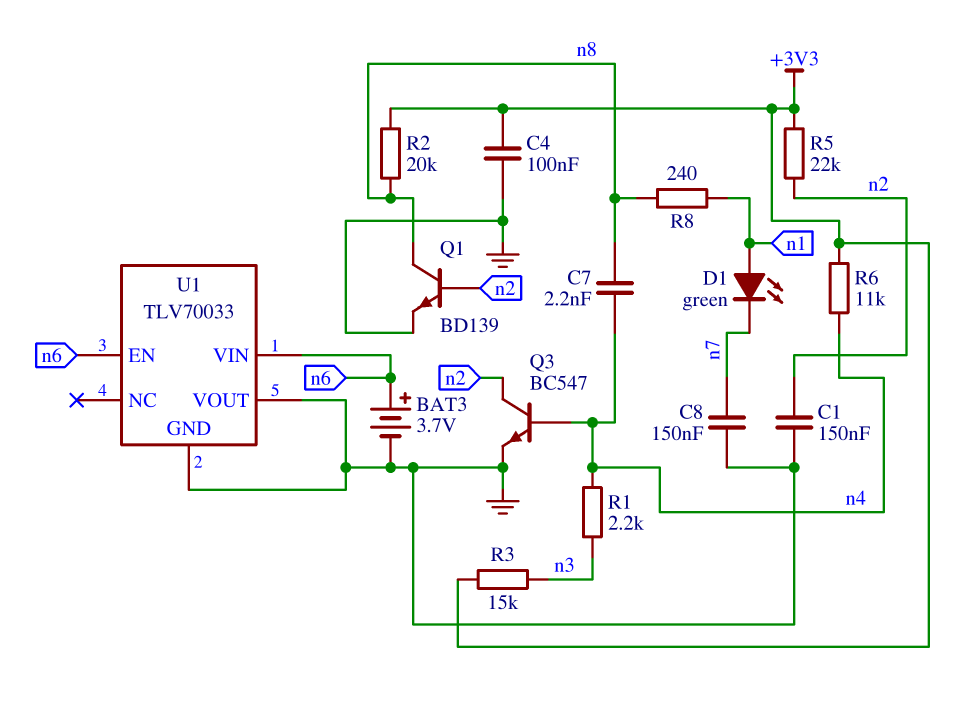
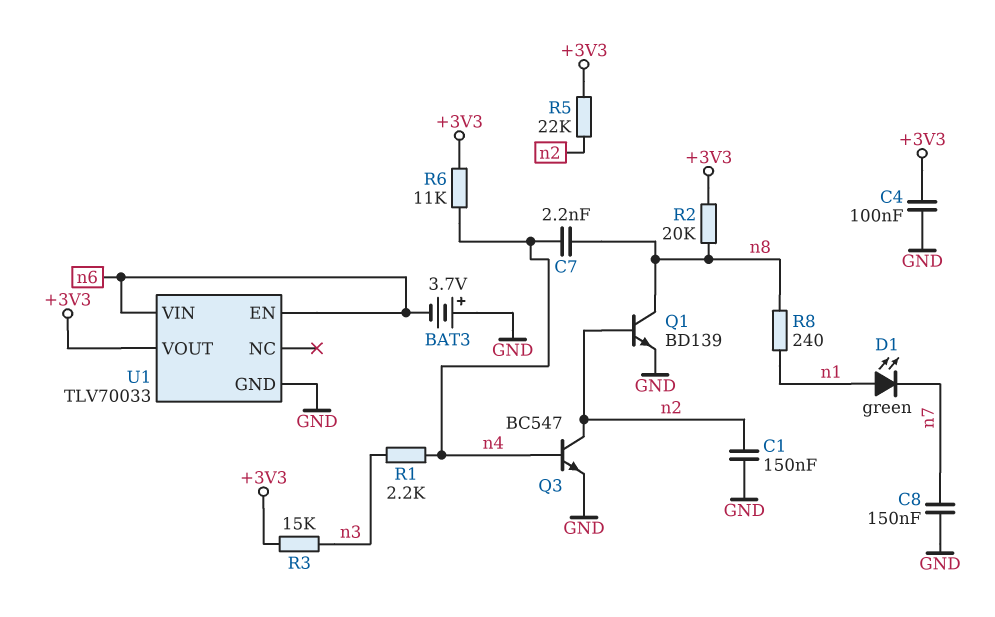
BAT3: 3.7V (plus n6, minus GND) -> 3.7V (plus GND, minus n6)
U1 pin VOUT: GND -> +3V3

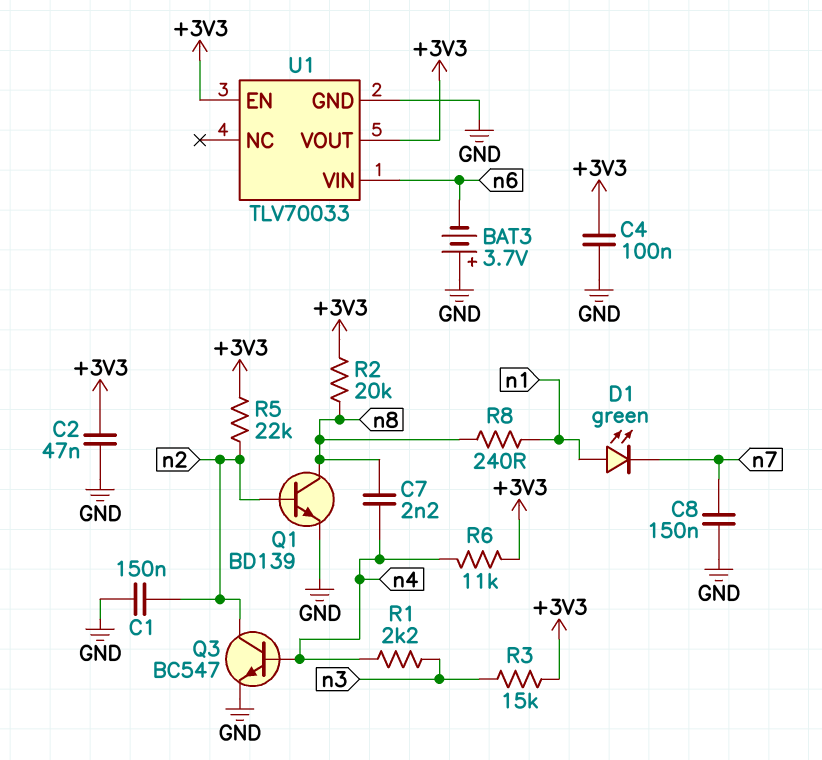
C2: none -> 47nF (+3V3, GND)
U1 pin EN: n6 -> +3V3

